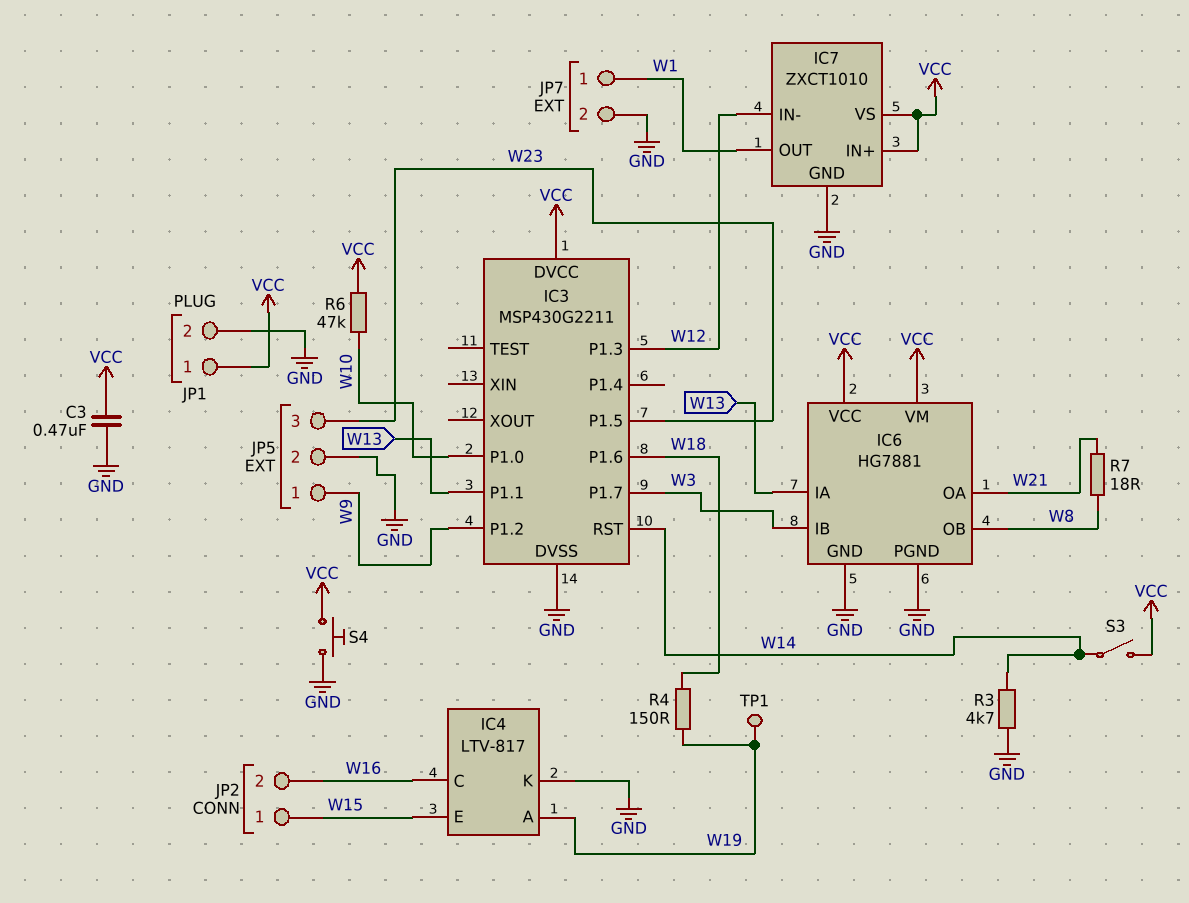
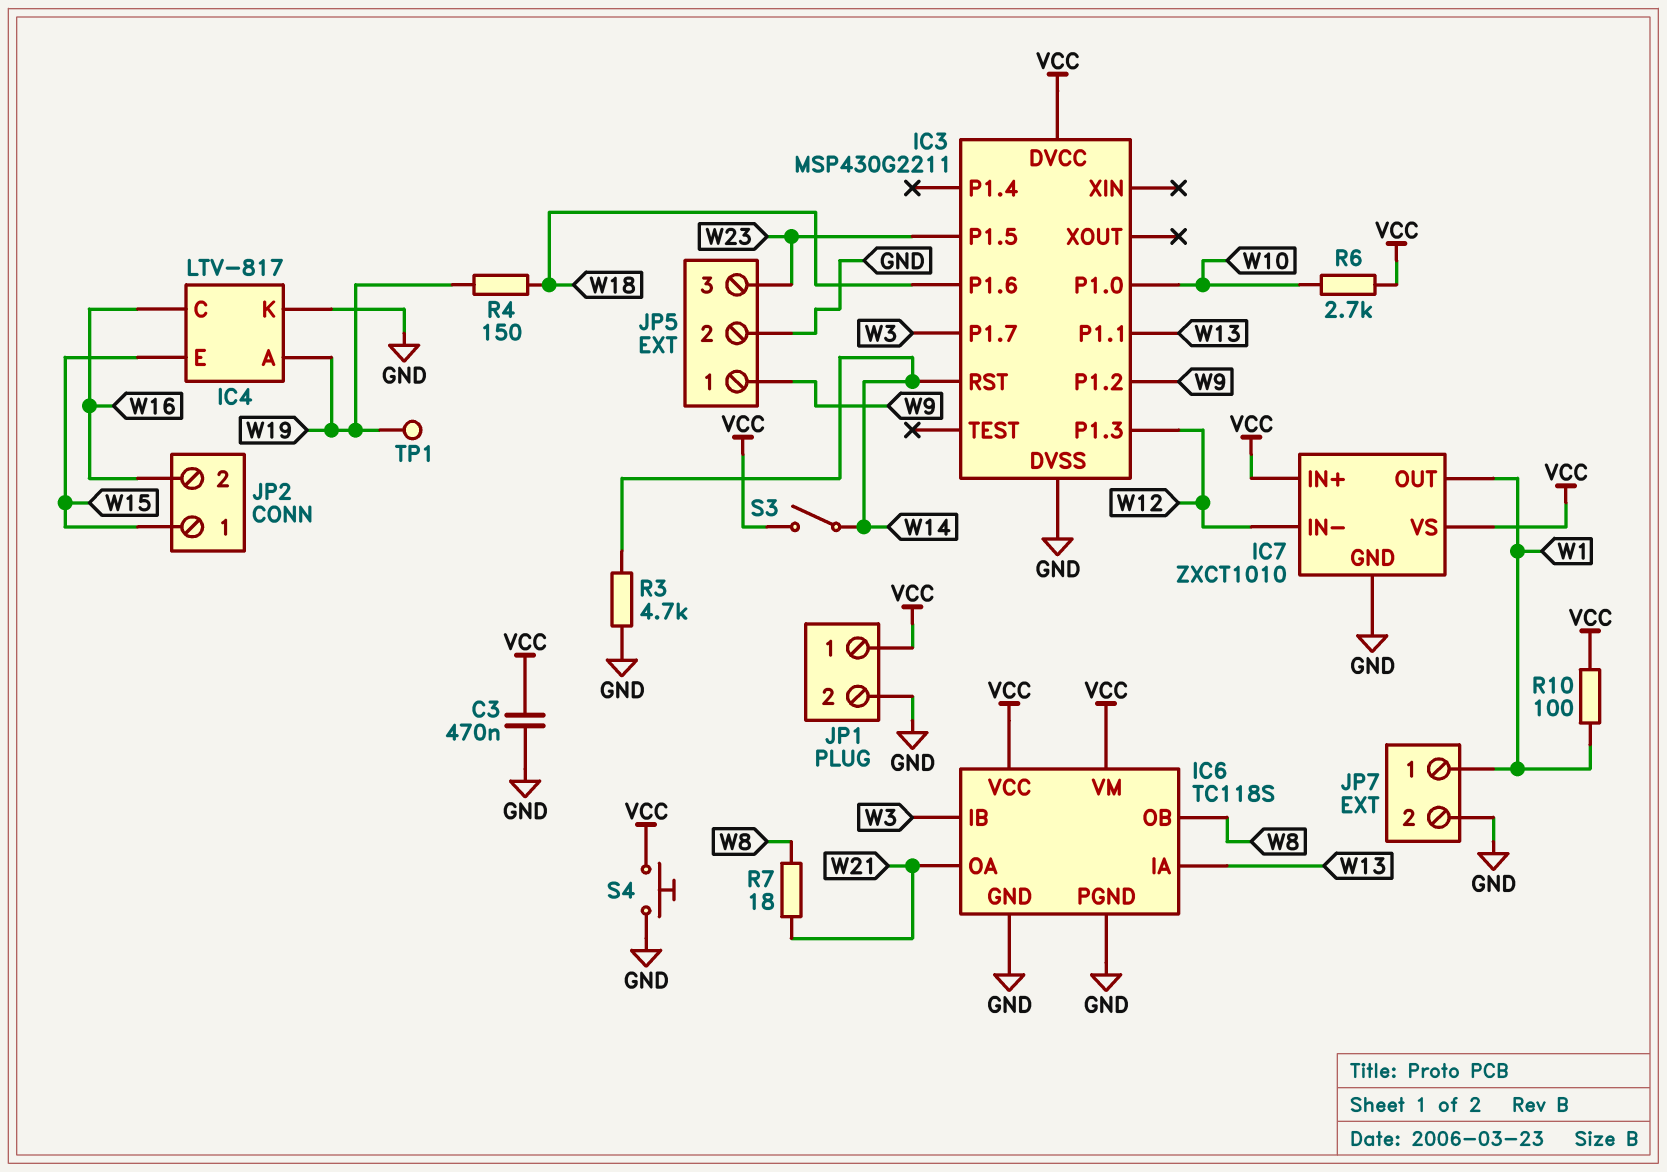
IC6: HG7881 -> TC118S
R6: 47k (VCC, W10) -> 2.7k (VCC, W10)
R10: none -> 100 (VCC, W1)

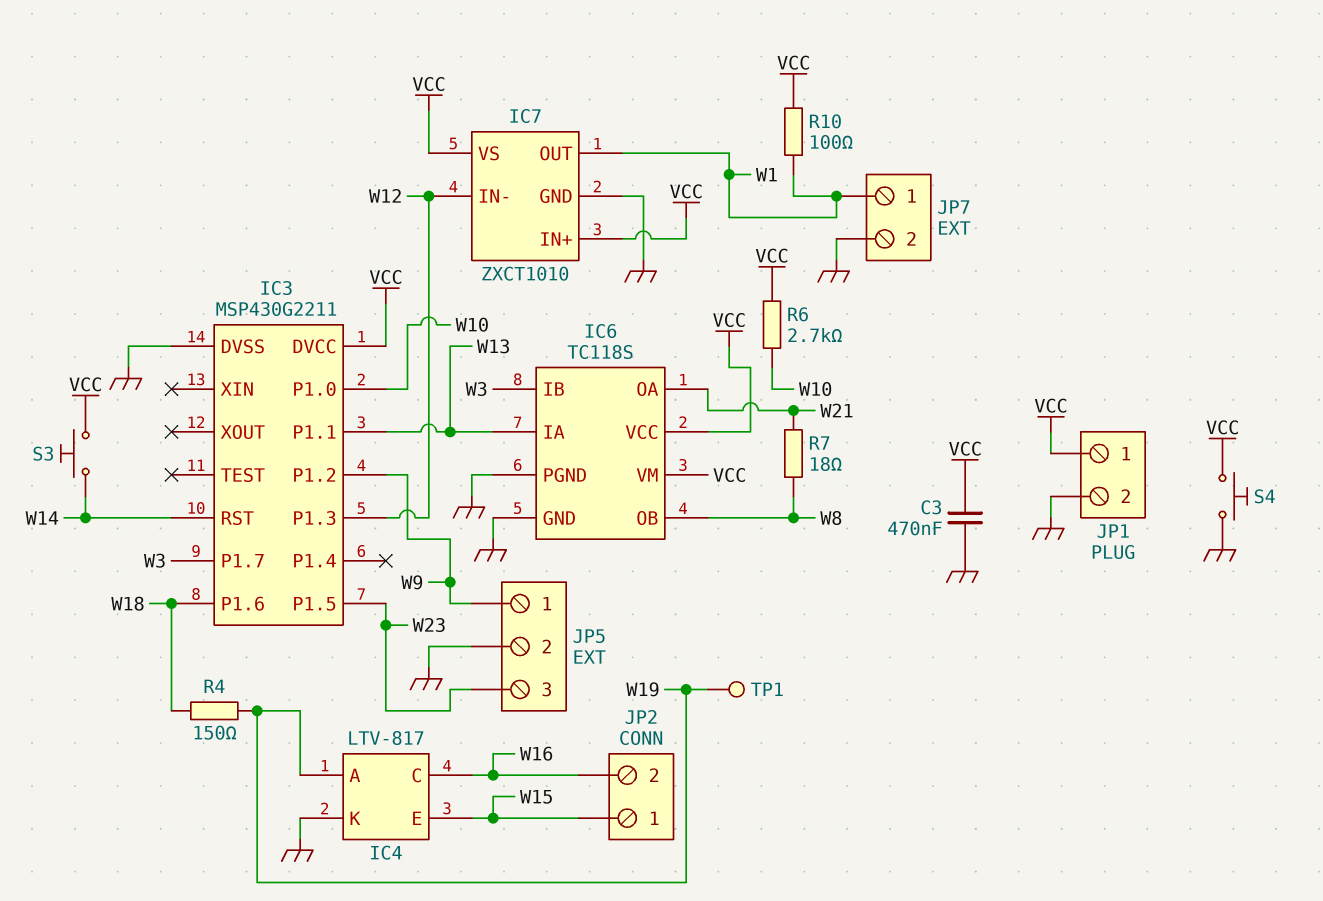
R3: 4.7k (GND, W14) -> none
S3: switch (VCC, W14) -> button (VCC, W14)

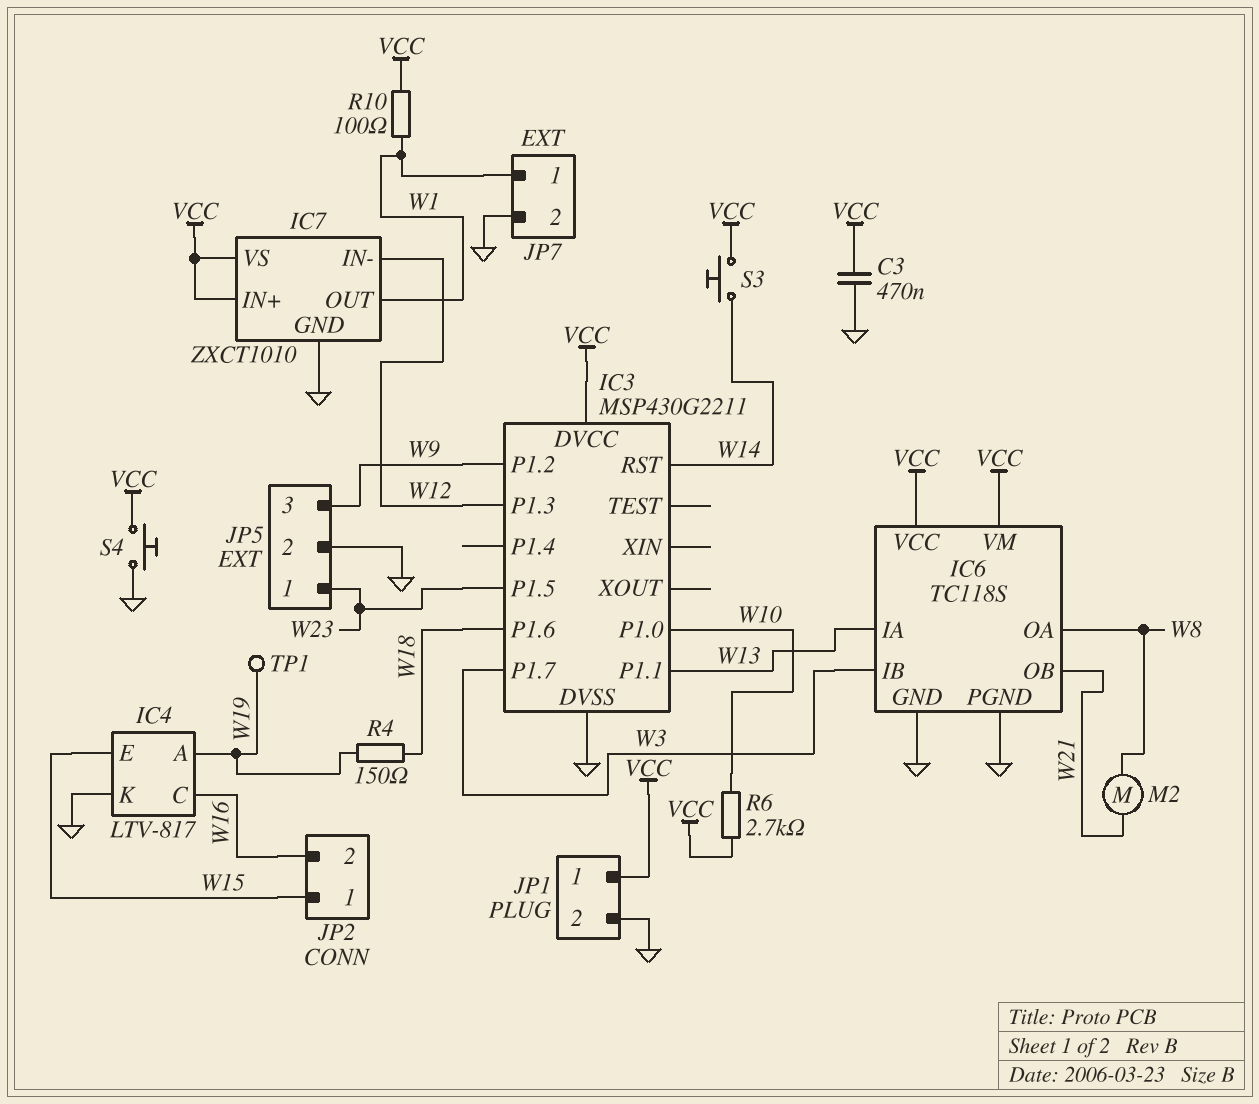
IC6 pin OA: W21 -> W8
IC6 pin OB: W8 -> W21
JP5 pin 1: W9 -> W23
JP5 pin 3: W23 -> W9
M2: none -> motor (W8, W21)
R7: 18 (W8, W21) -> none

